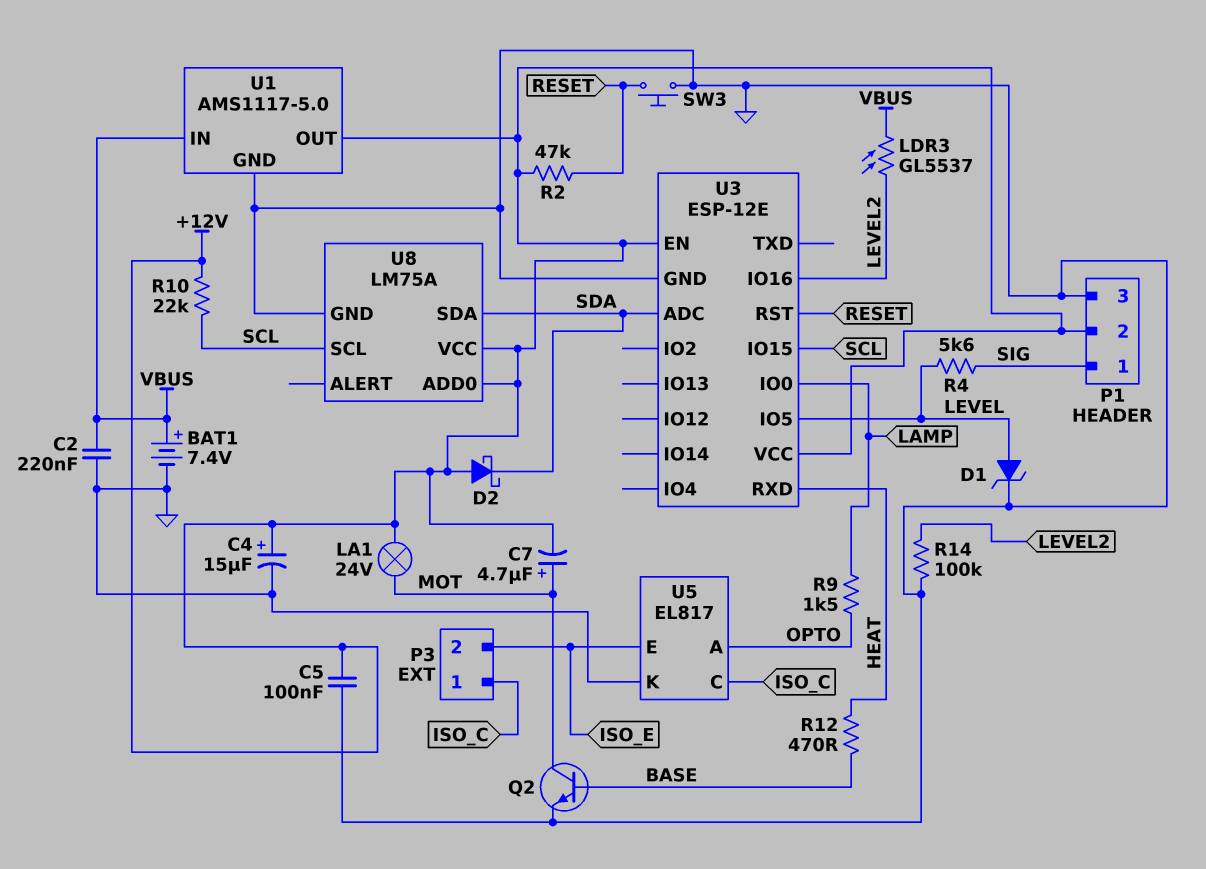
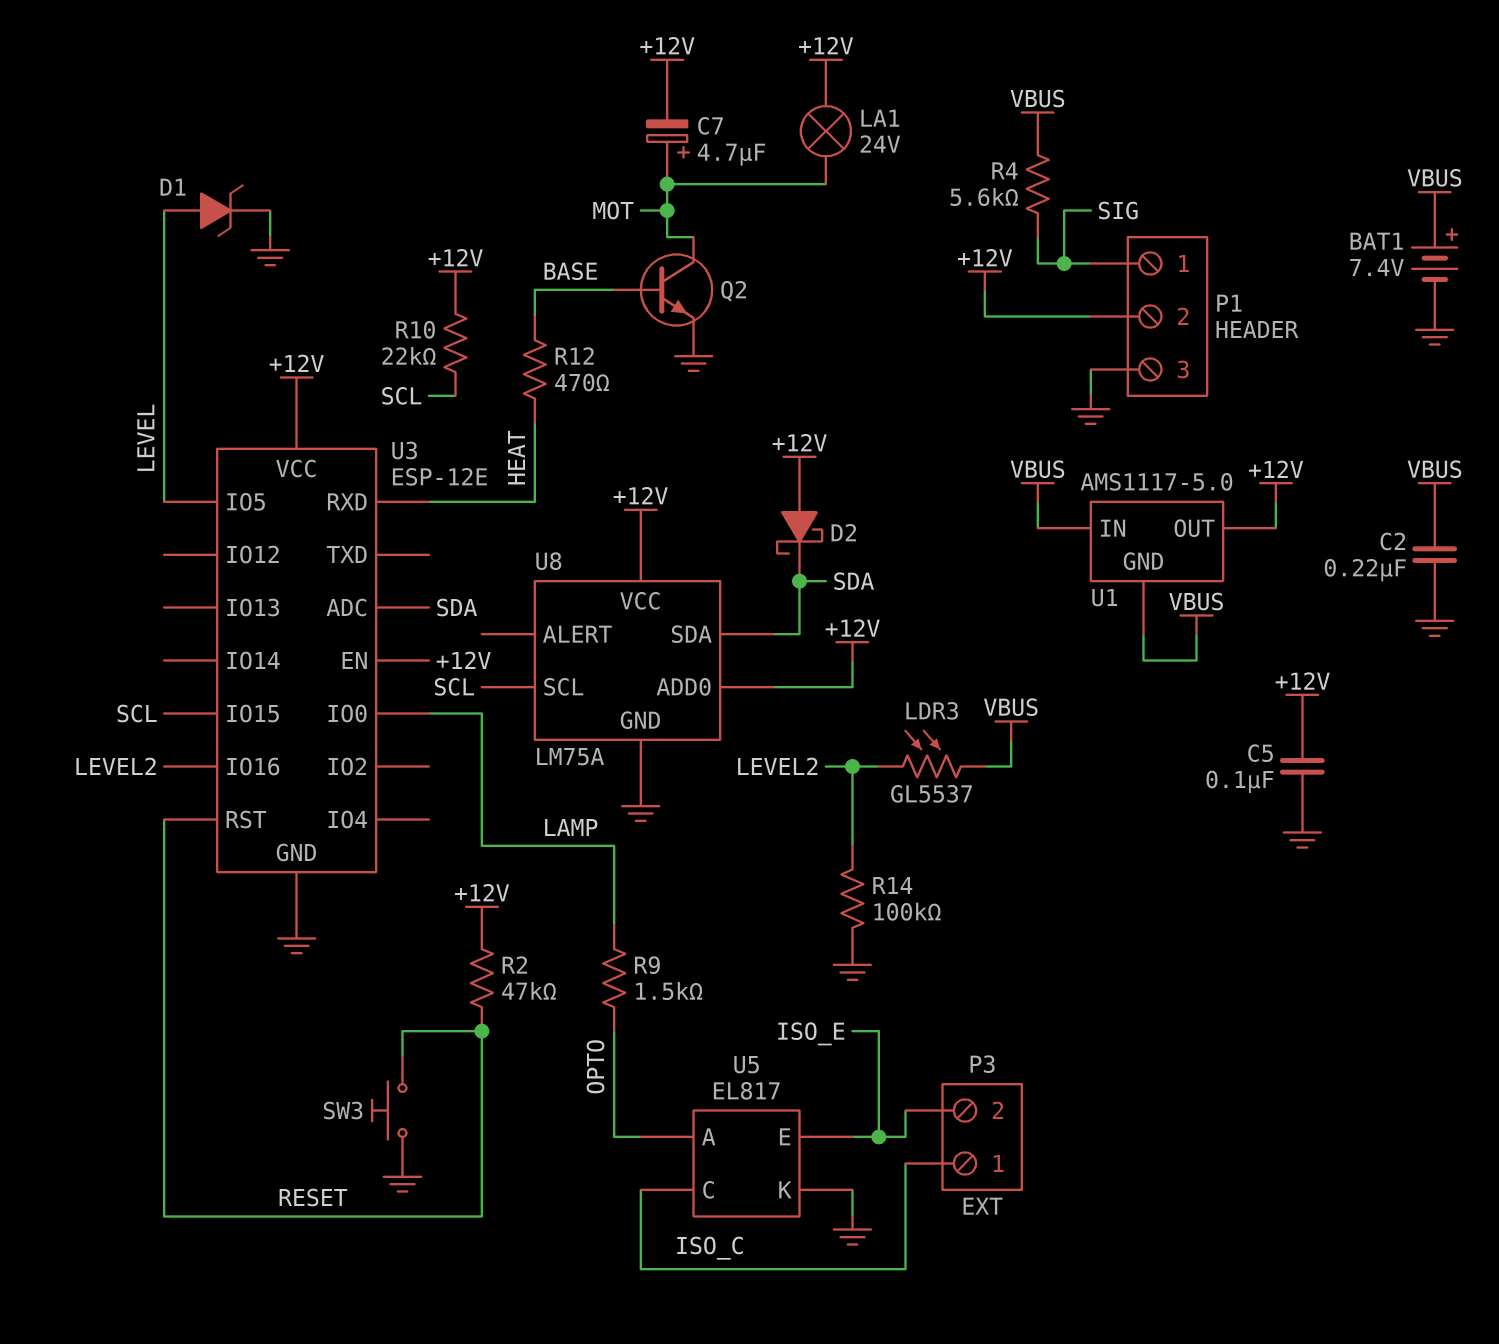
C4: 15uF (plus +12V, minus GND) -> none
R4: 5.6k (LEVEL, SIG) -> 5.6k (SIG, VBUS)
U1 pin GND: GND -> VBUS

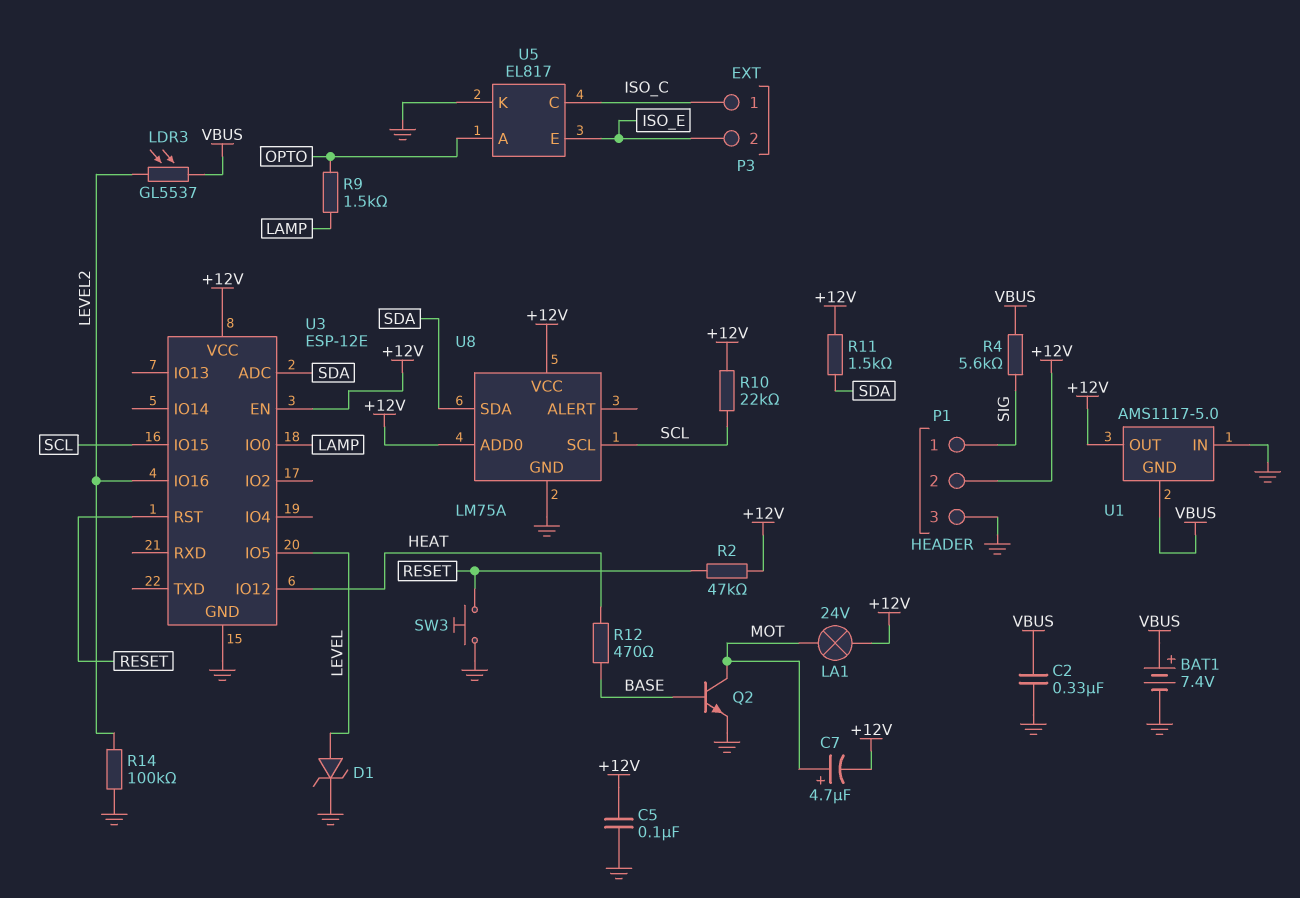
C2: 220nF (GND, VBUS) -> 330nF (GND, VBUS)
D2: schottky (A +12V, K SDA) -> none
R11: none -> 1.5k (+12V, SDA)
U1 pin IN: VBUS -> GND
U3 pin IO12: none -> HEAT
U3 pin RXD: HEAT -> none

